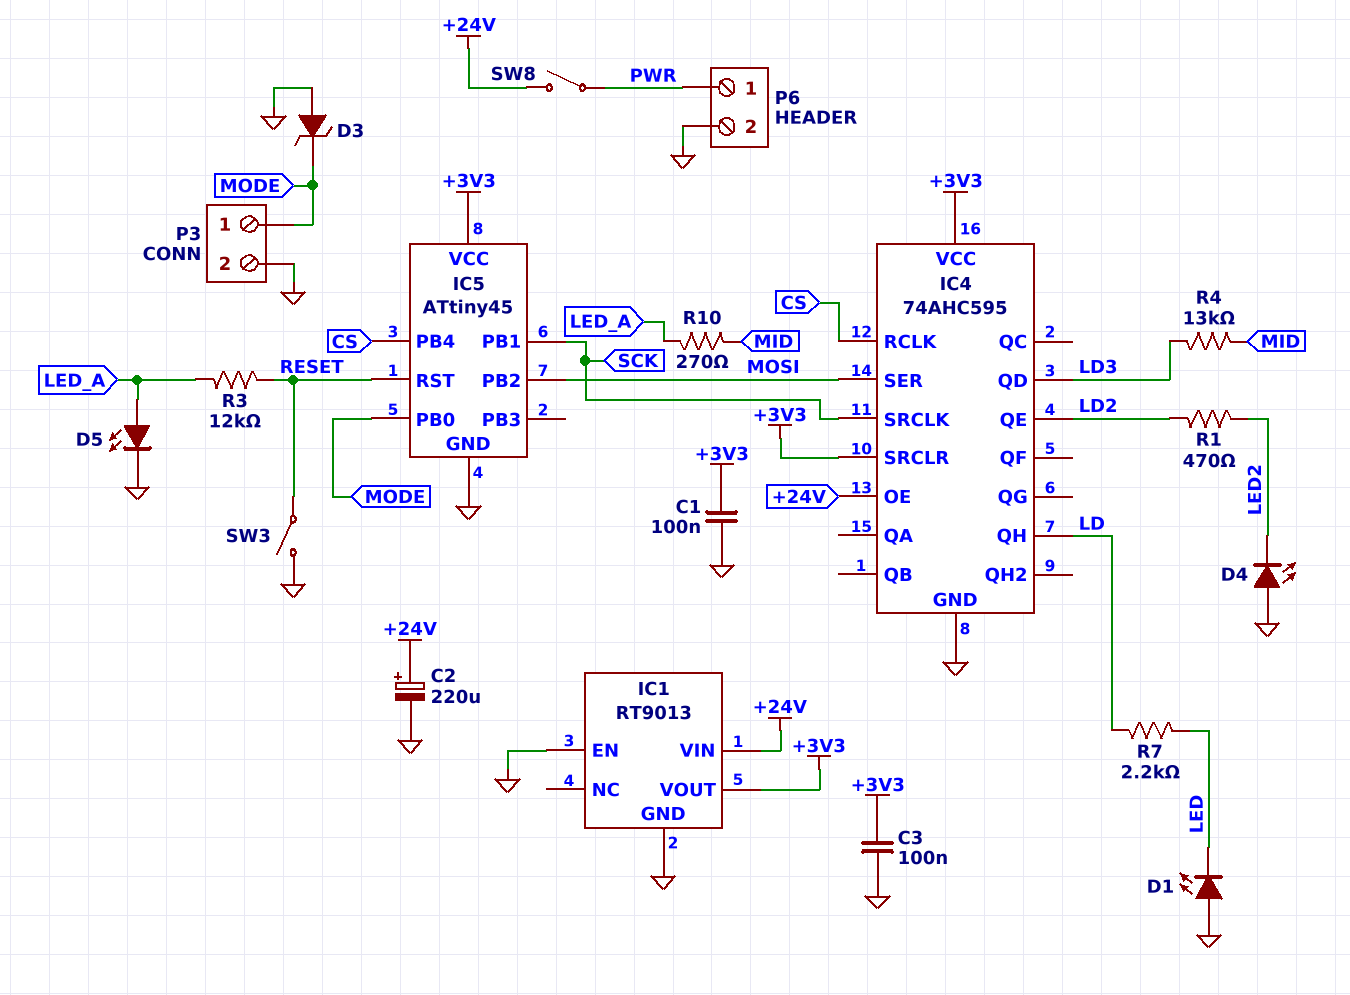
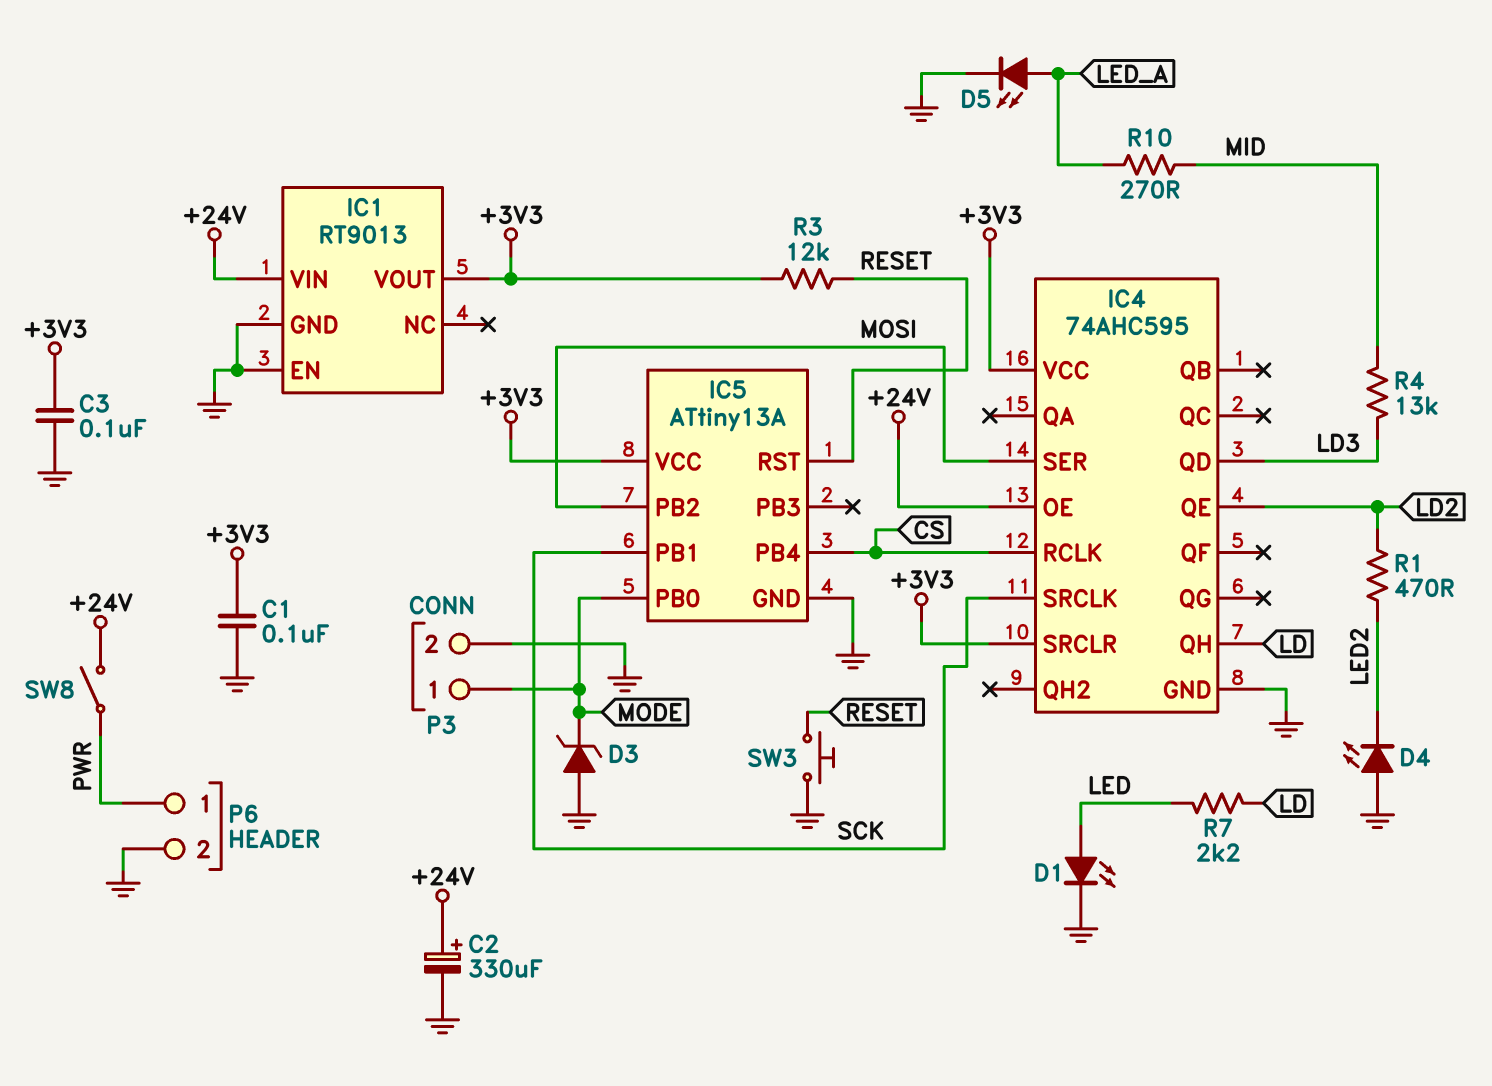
C2: 220uF (plus +24V, minus GND) -> 330uF (plus +24V, minus GND)
D1: LED (A GND, K LED) -> LED (A LED, K GND)
IC5: ATtiny45 -> ATtiny13A
R3: 12k (LED_A, RESET) -> 12k (+3V3, RESET)
SW3: switch (GND, RESET) -> button (GND, RESET)

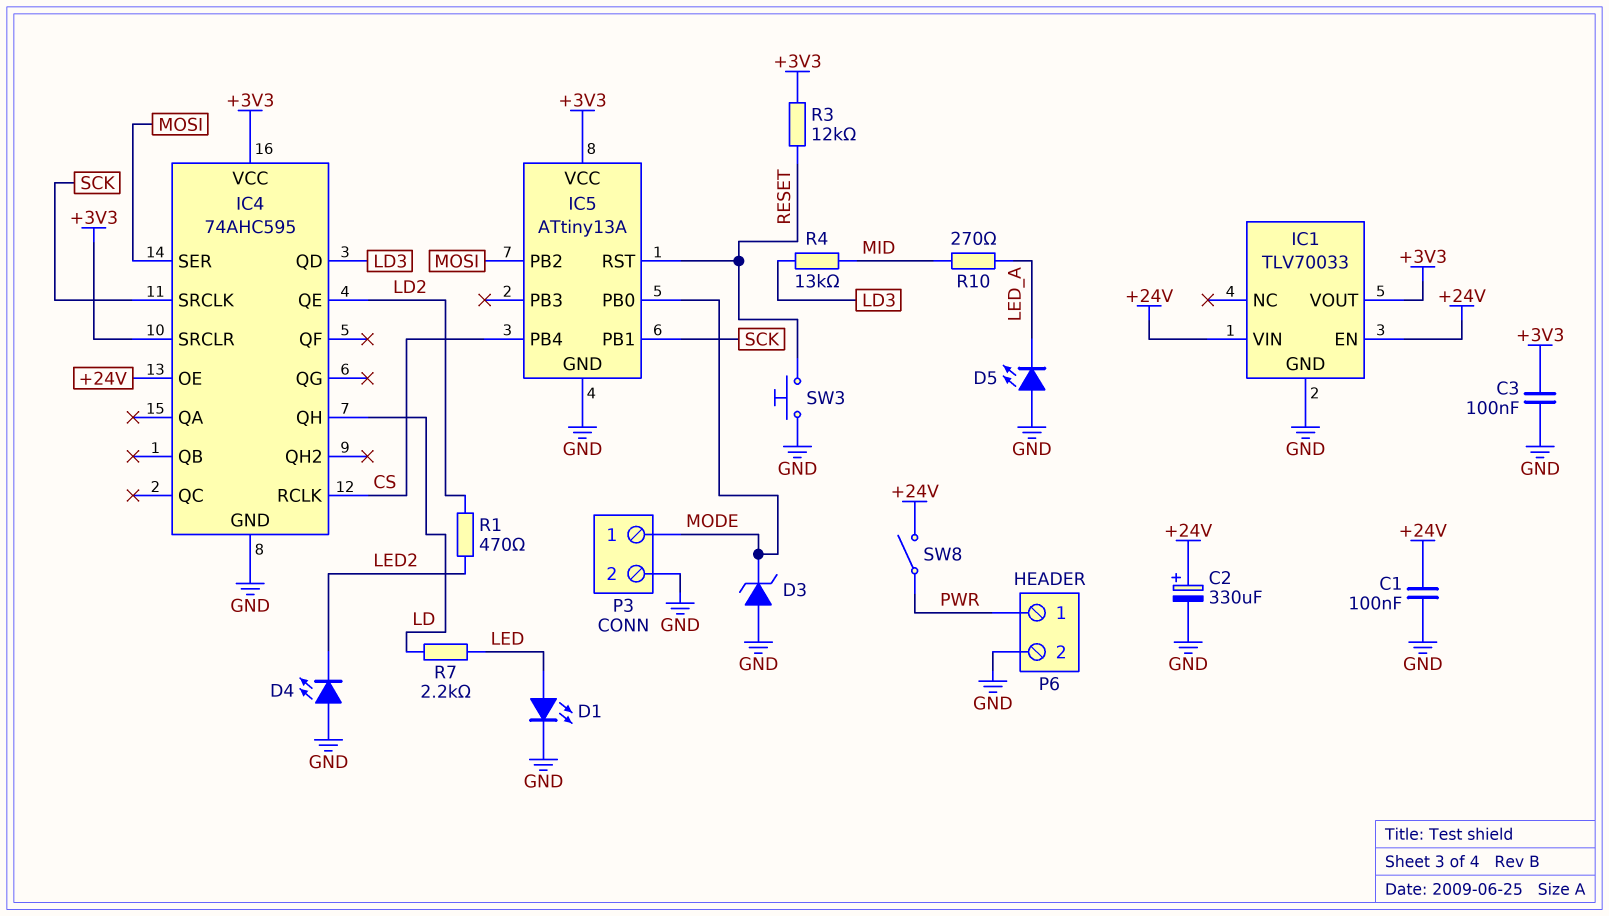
C1: 100nF (+3V3, GND) -> 100nF (+24V, GND)
D5: LED (A LED_A, K GND) -> LED (A GND, K LED_A)
IC1: RT9013 -> TLV70033
IC1 pin EN: GND -> +24V

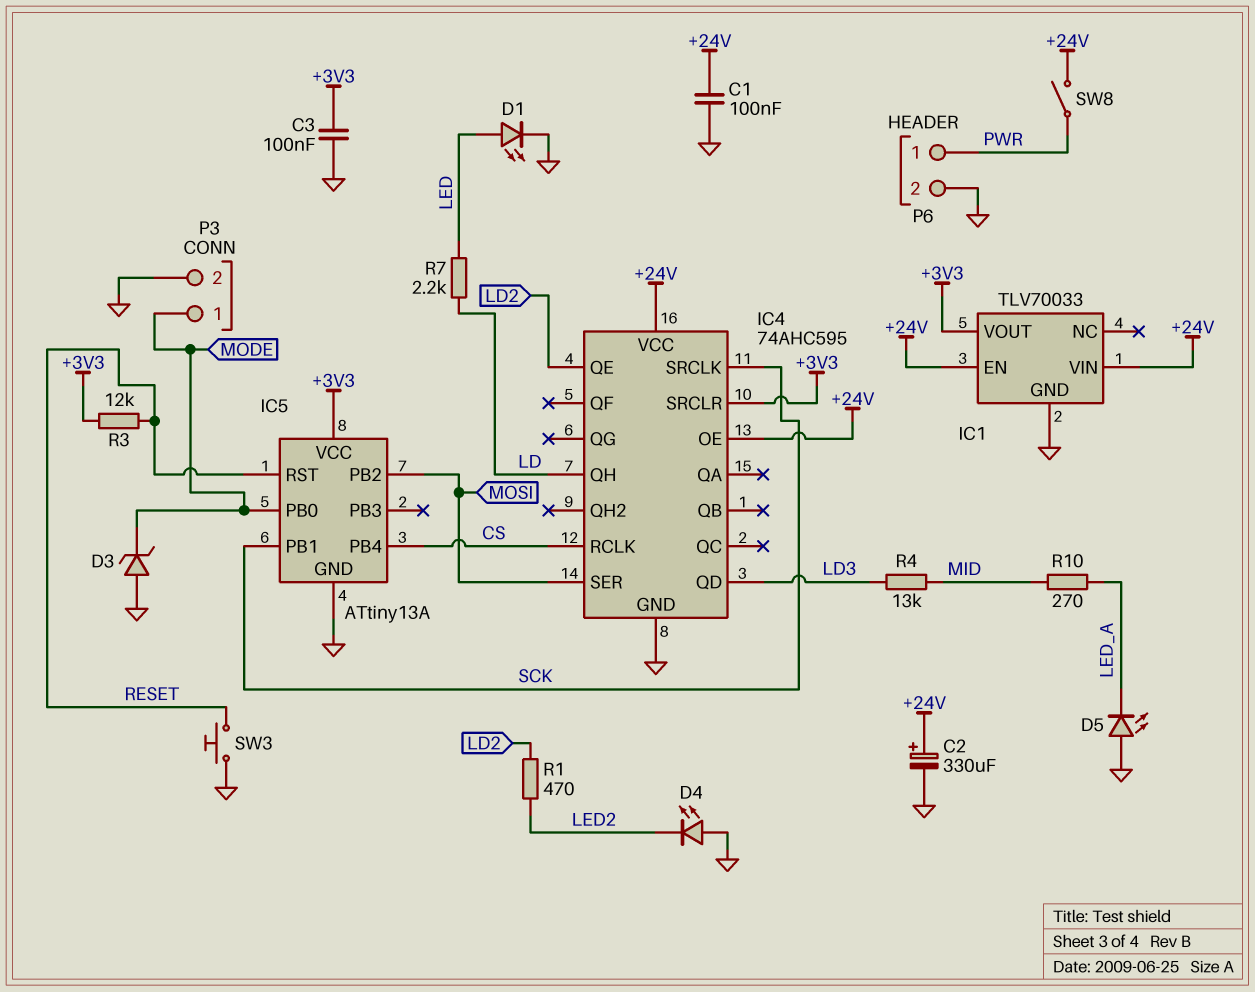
IC4 pin VCC: +3V3 -> +24V

